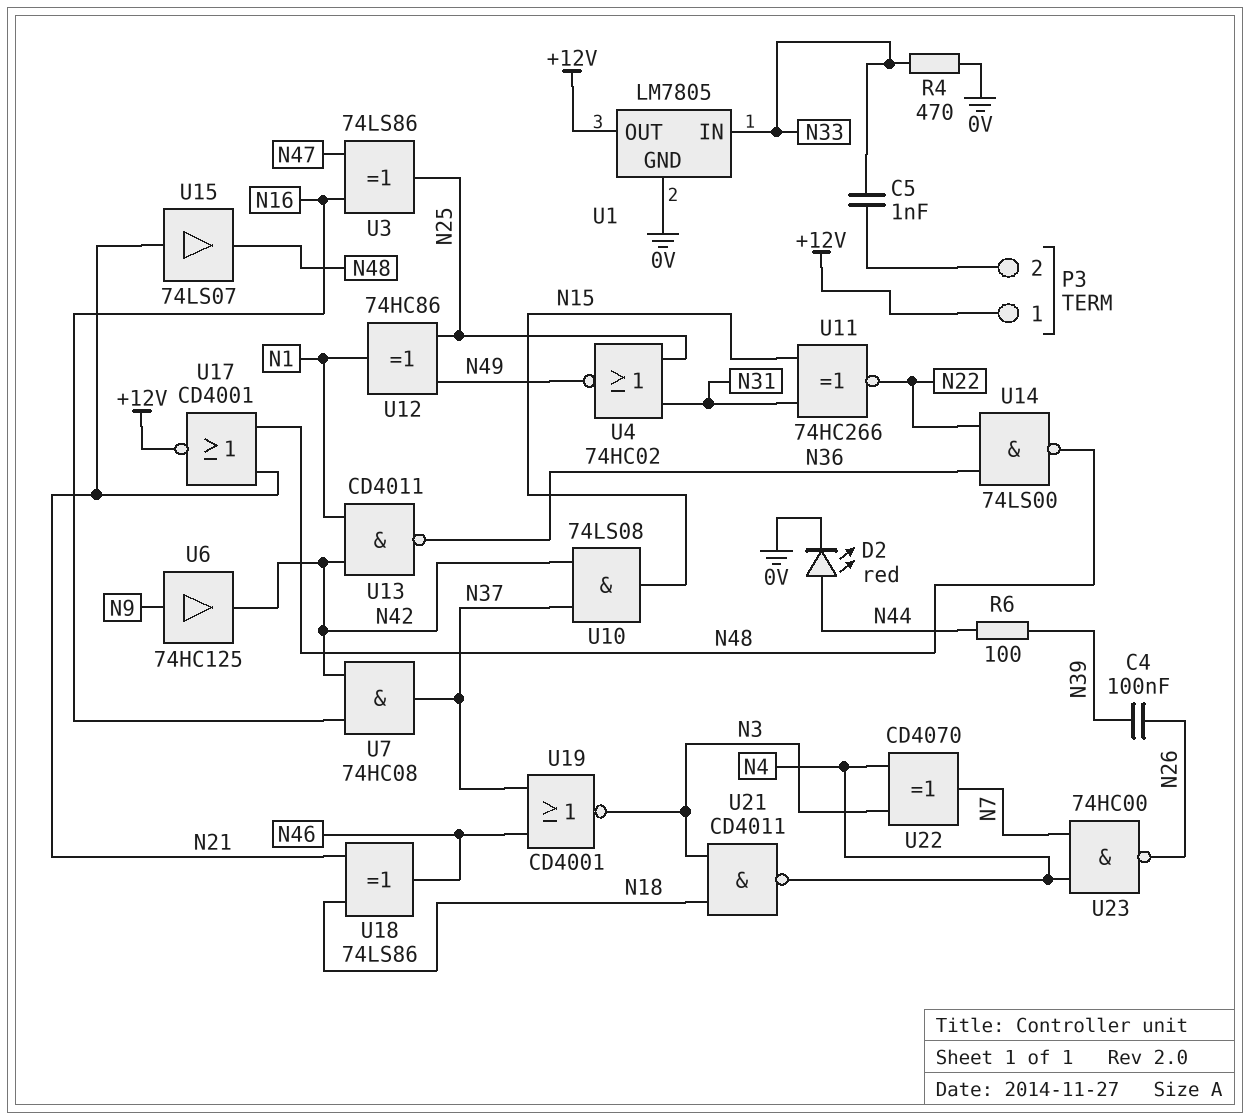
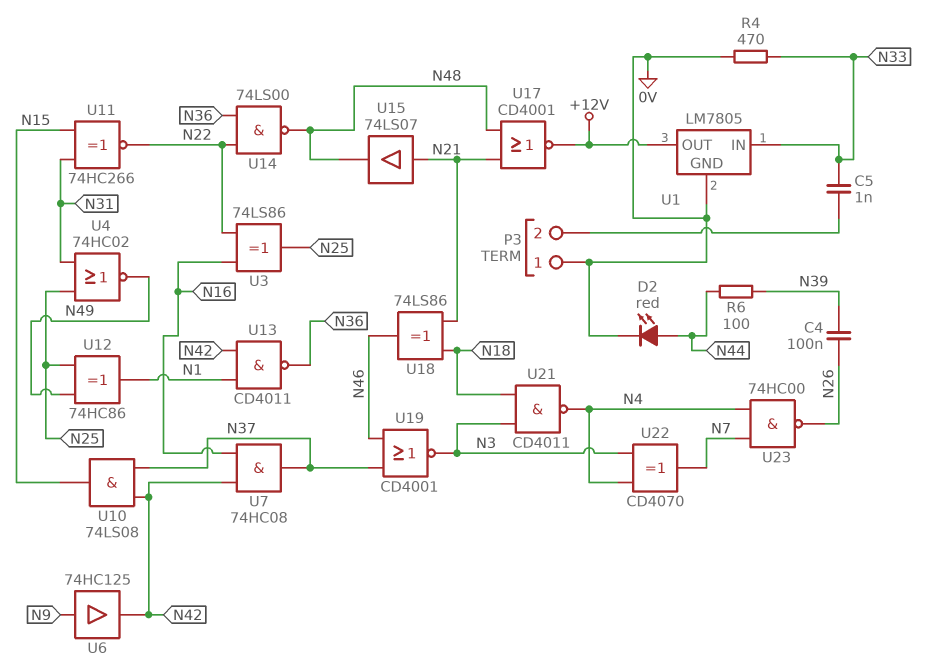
P3 pin 1: +12V -> 0V
U3: XOR 74LS86 (in N16, in N47, out N25) -> XOR 74LS86 (in N16, in N22, out N25)

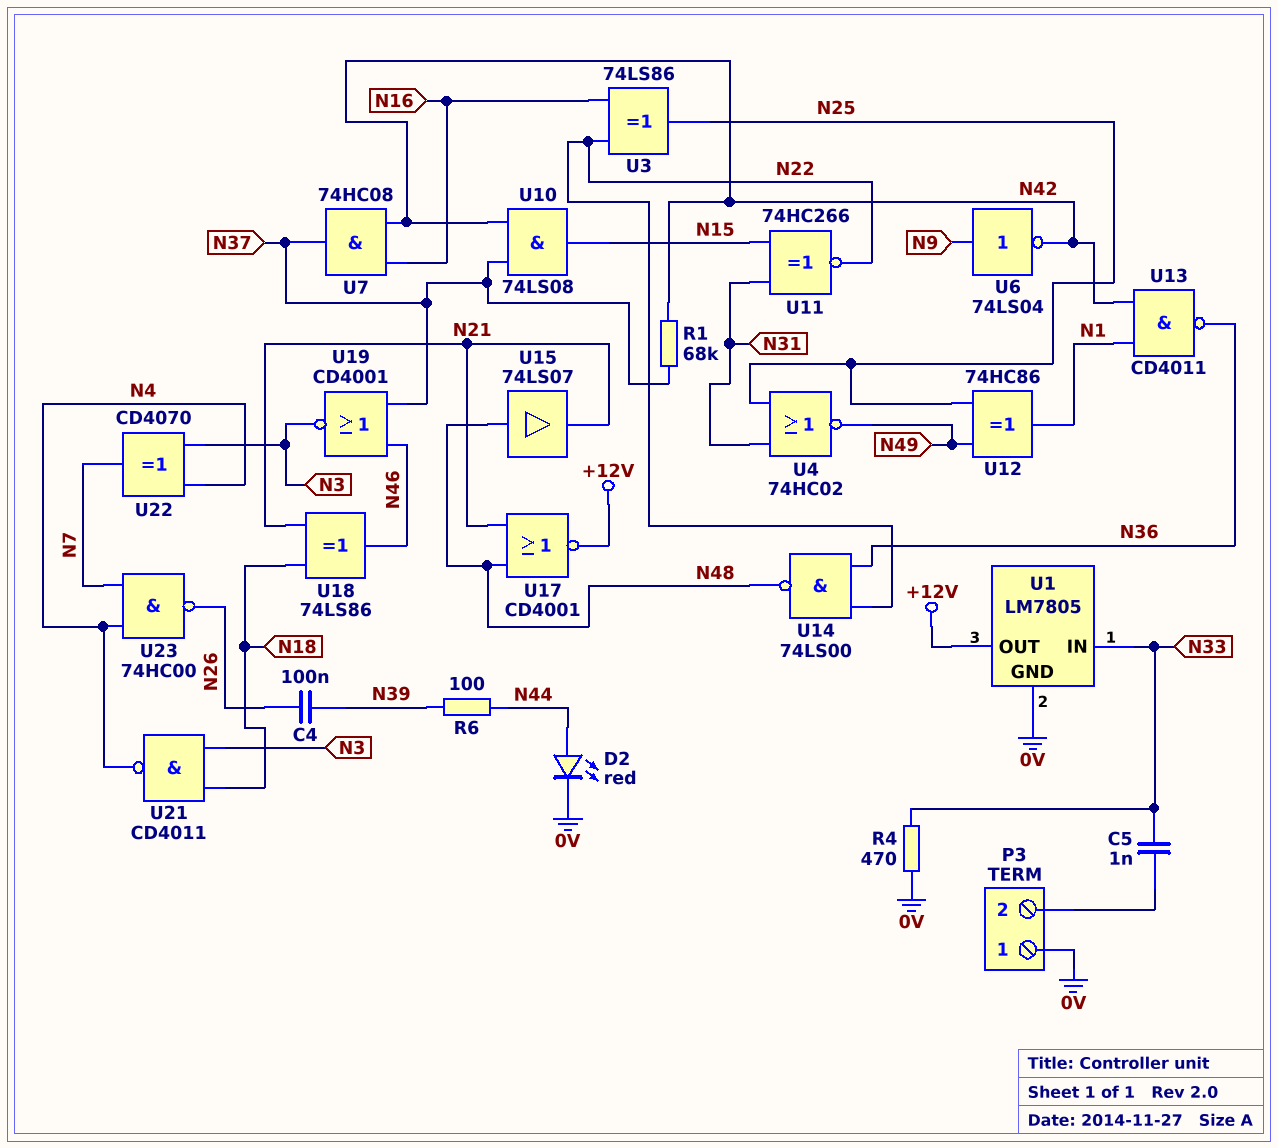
R1: none -> 68k (N37, N42)
U6: buffer 74HC125 (in N9, out N42) -> NOT 74LS04 (in N9, out N42)
U15: buffer 74LS07 (in N21, out N48) -> buffer 74LS07 (in N48, out N21)

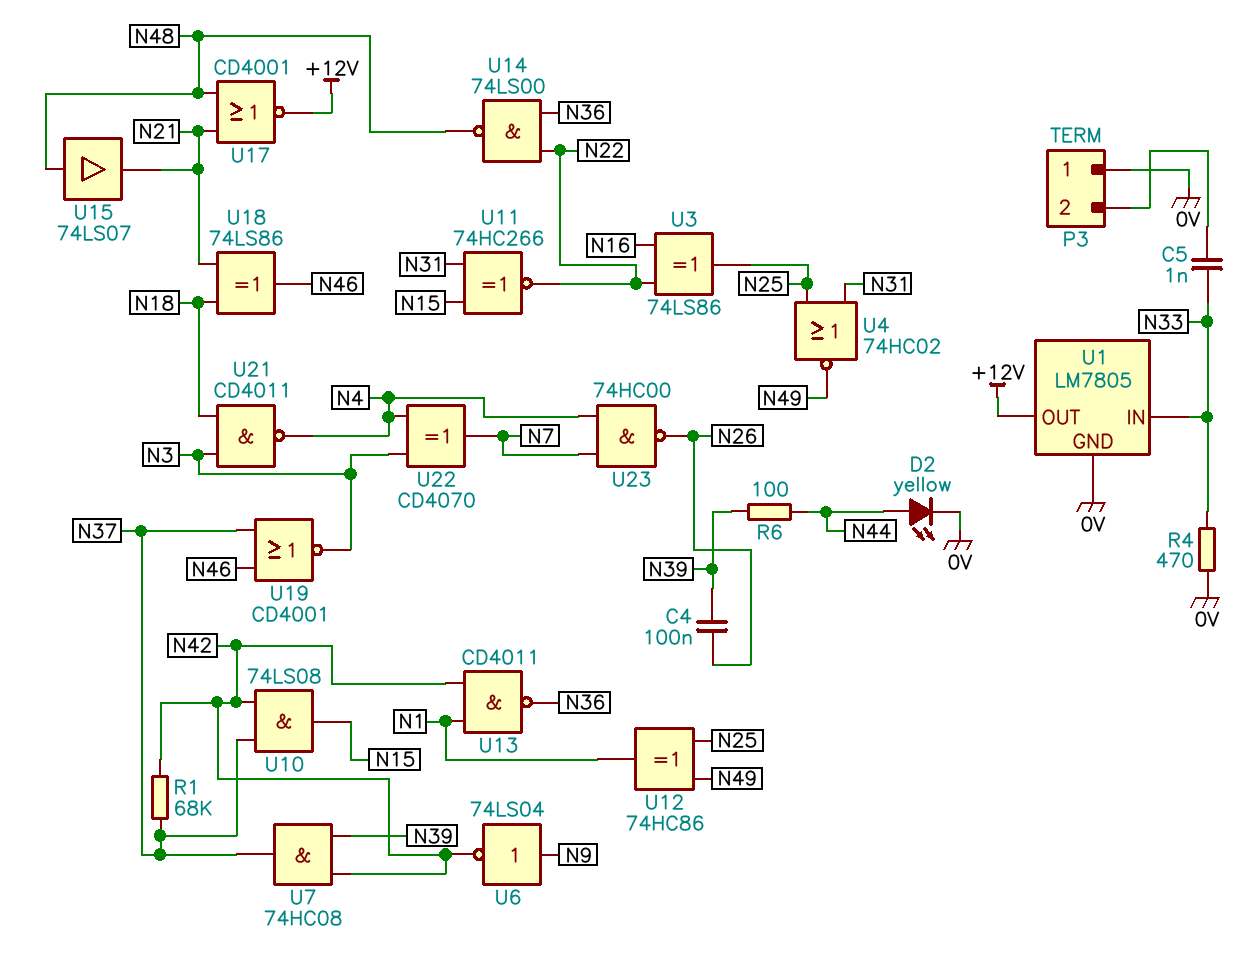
D2: LED red (A N44, K 0V) -> LED yellow (A N44, K 0V)
U7: AND 74HC08 (in N16, in N42, out N37) -> AND 74HC08 (in N39, in N42, out N37)

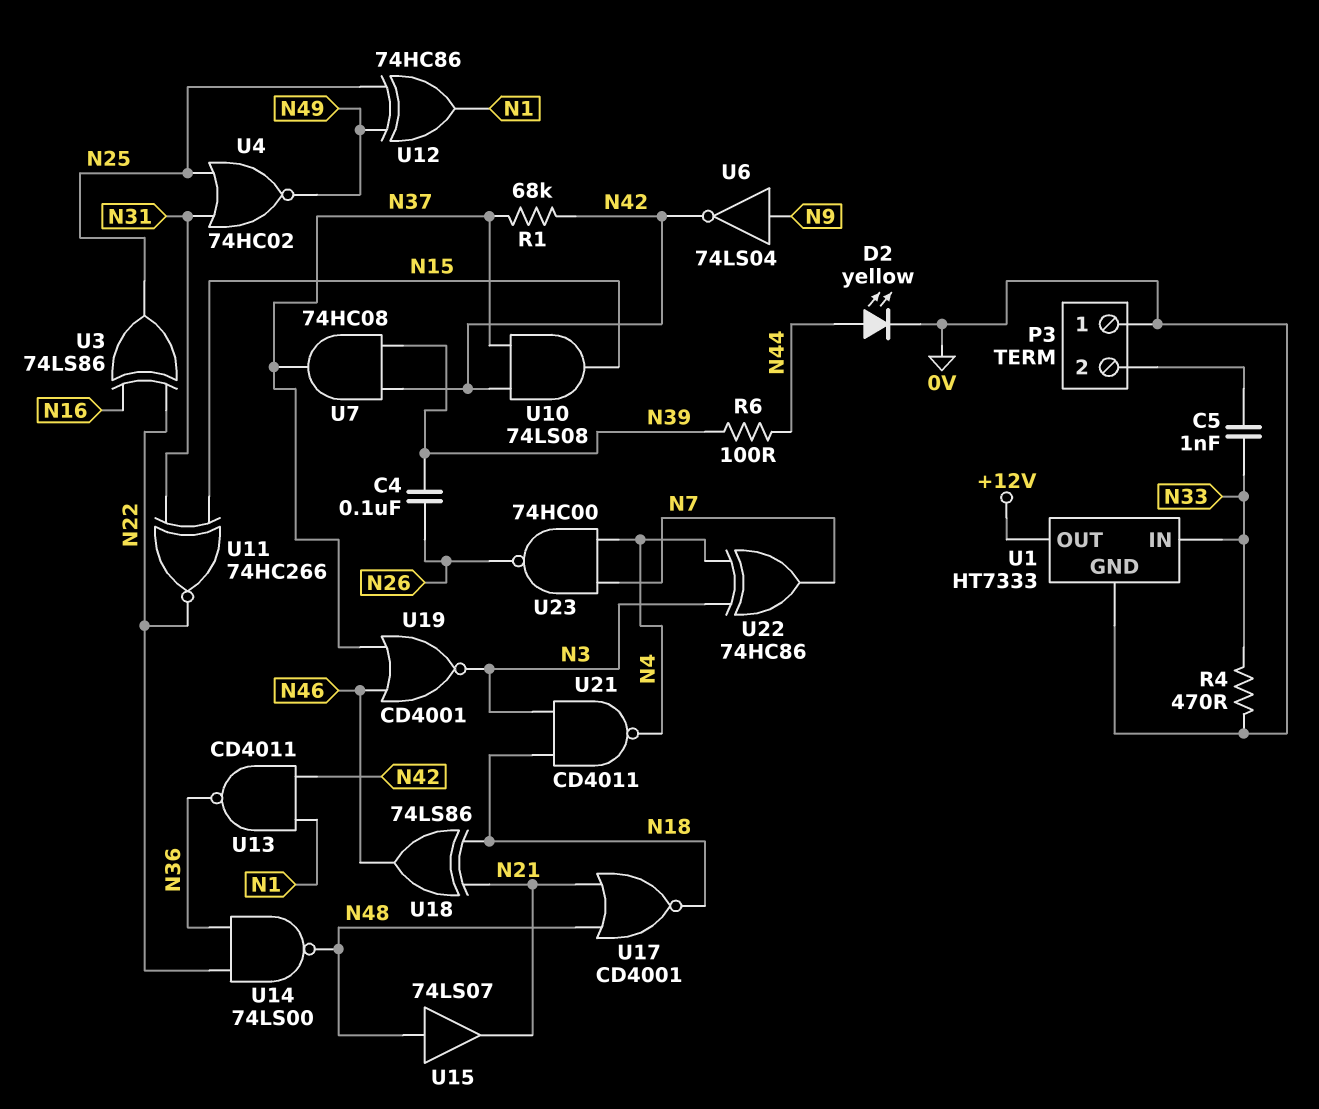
U1: LM7805 -> HT7333
U17: NOR CD4001 (in N21, in N48, out +12V) -> NOR CD4001 (in N21, in N48, out N18)
U22: XOR CD4070 (in N3, in N4, out N7) -> XOR 74HC86 (in N3, in N4, out N7)

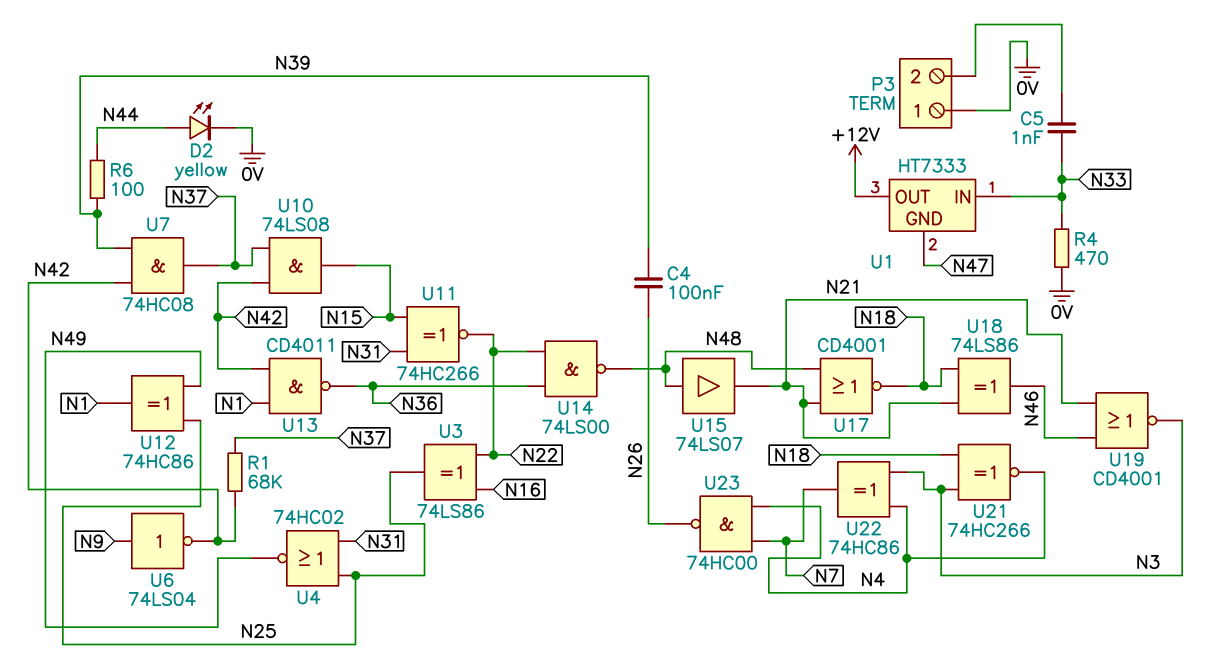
U1 pin GND: 0V -> N47
U19: NOR CD4001 (in N37, in N46, out N3) -> NOR CD4001 (in N21, in N46, out N3)
U21: NAND CD4011 (in N3, in N18, out N4) -> XNOR 74HC266 (in N3, in N18, out N4)

